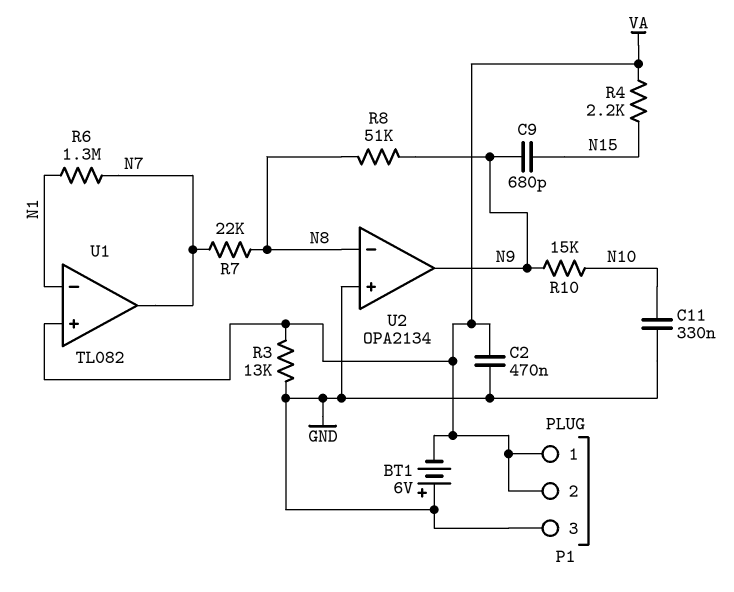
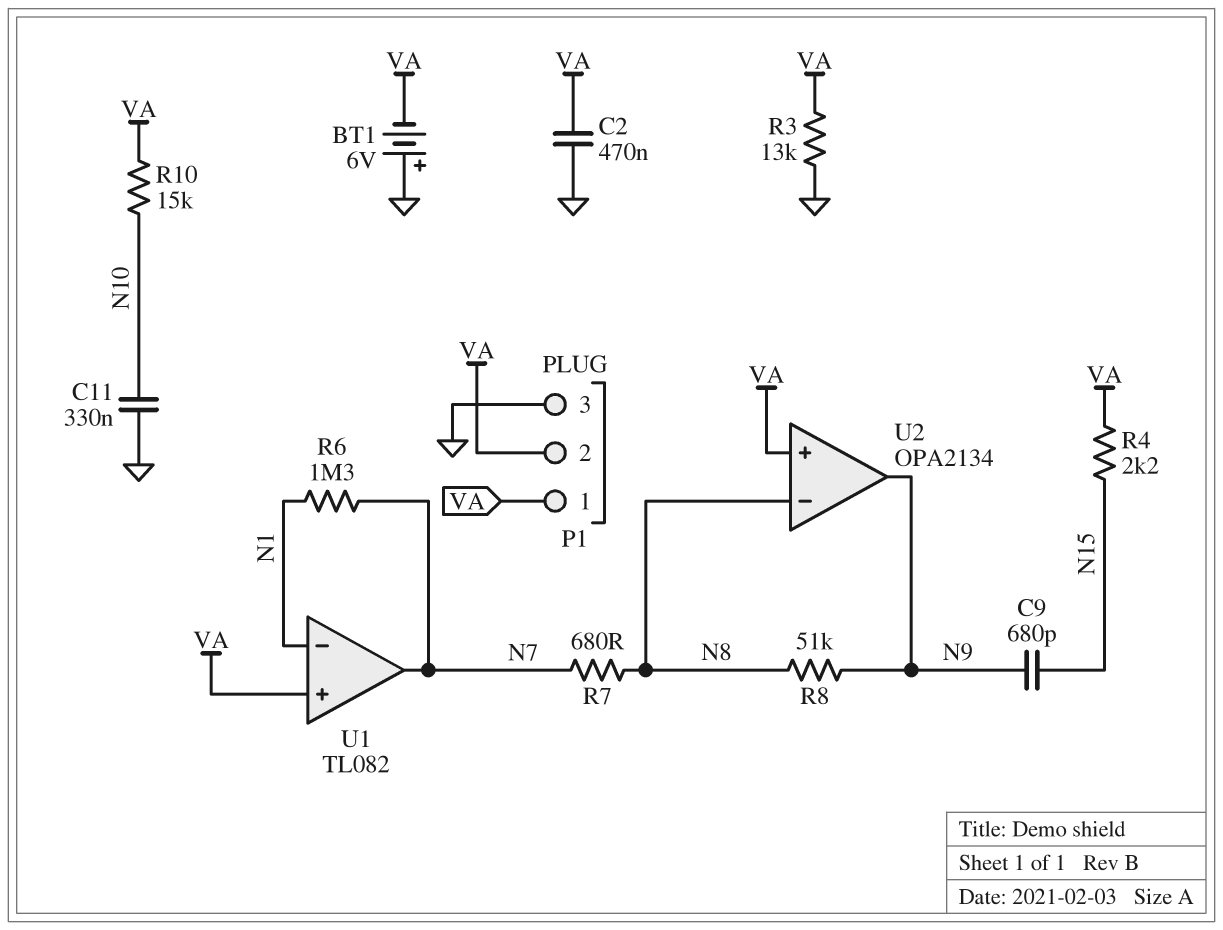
R7: 22k (N7, N8) -> 680 (N7, N8)
R10: 15k (N9, N10) -> 15k (N10, VA)
U2 pin in+: GND -> VA

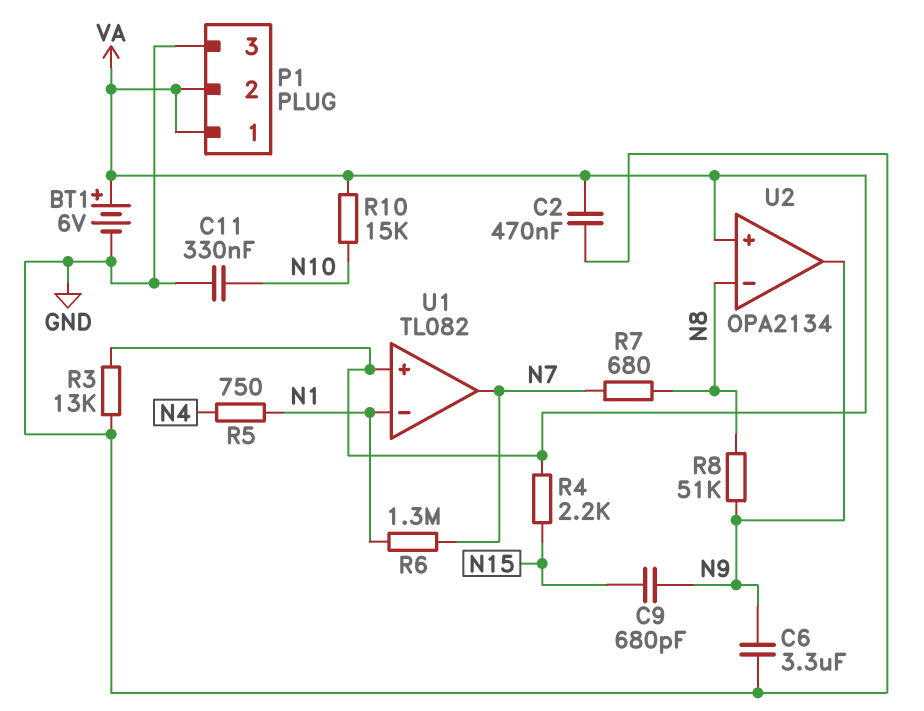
BT1: 6V (plus GND, minus VA) -> 6V (plus VA, minus GND)
C6: none -> 3.3uF (GND, N9)
R5: none -> 750 (N1, N4)

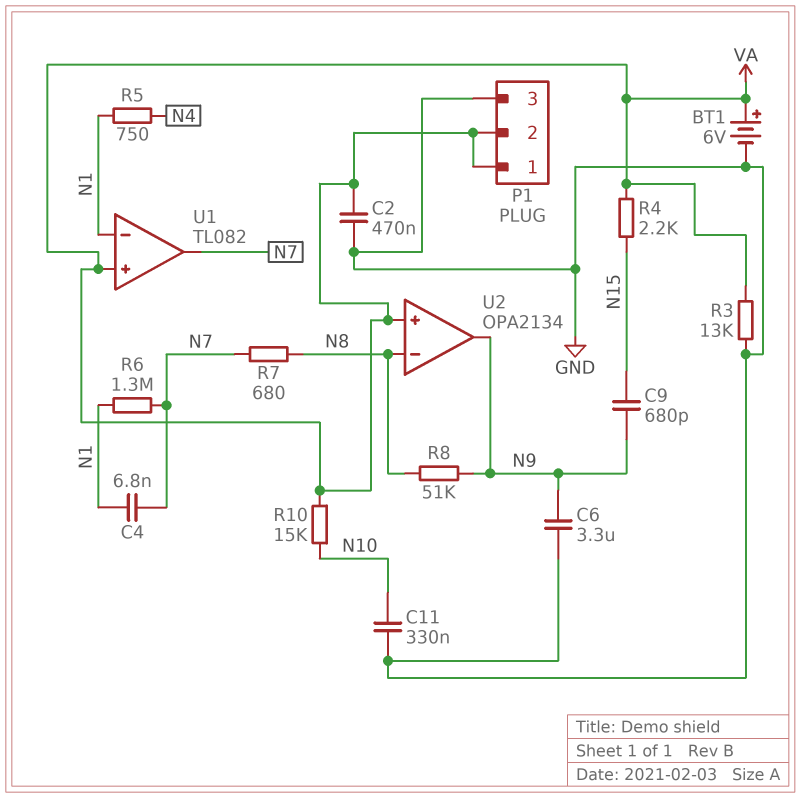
C4: none -> 6.8nF (N1, N7)

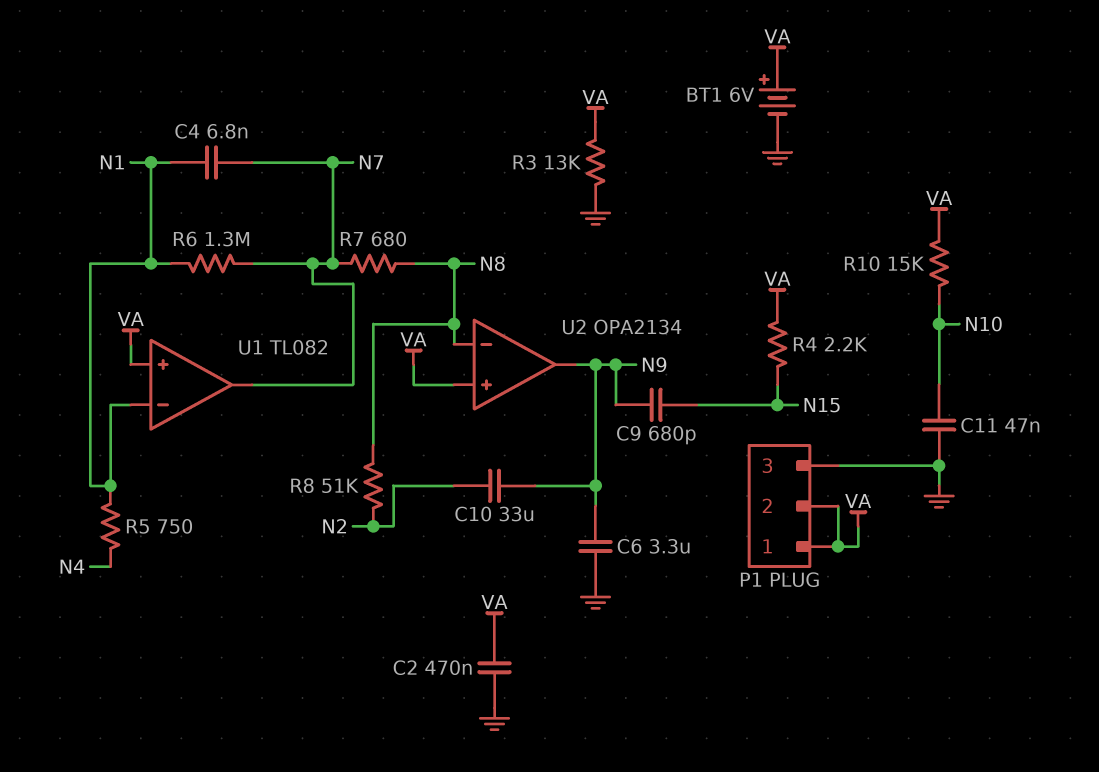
C10: none -> 33uF (N2, N9)
C11: 330nF (GND, N10) -> 47nF (GND, N10)
R8: 51k (N8, N9) -> 51k (N2, N8)

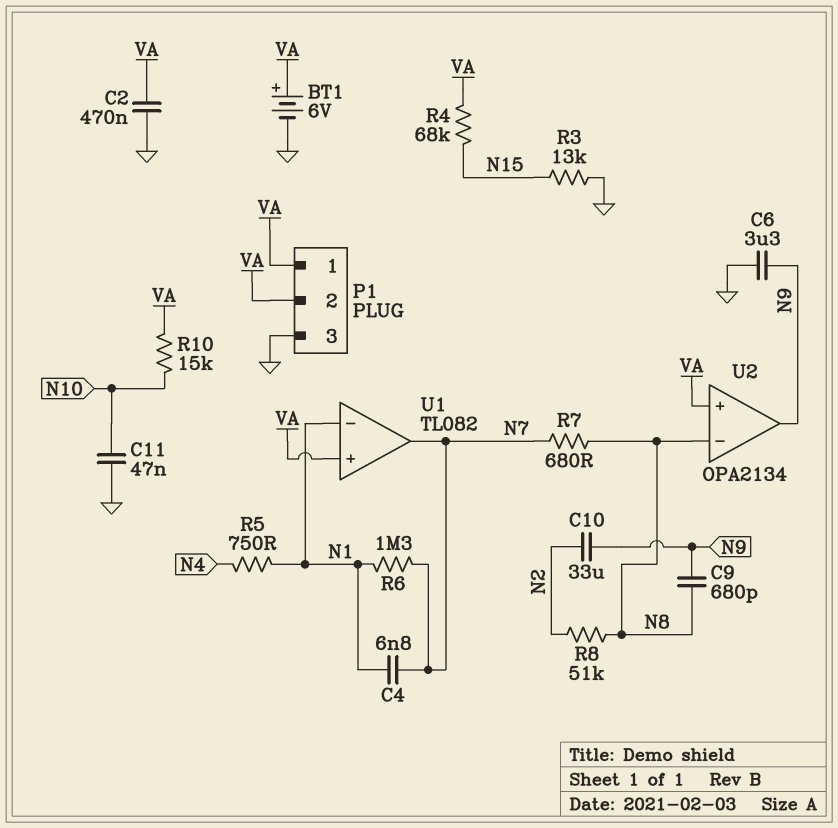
C9: 680pF (N9, N15) -> 680pF (N8, N9)
R3: 13k (GND, VA) -> 13k (GND, N15)
R4: 2.2k (N15, VA) -> 68k (N15, VA)

